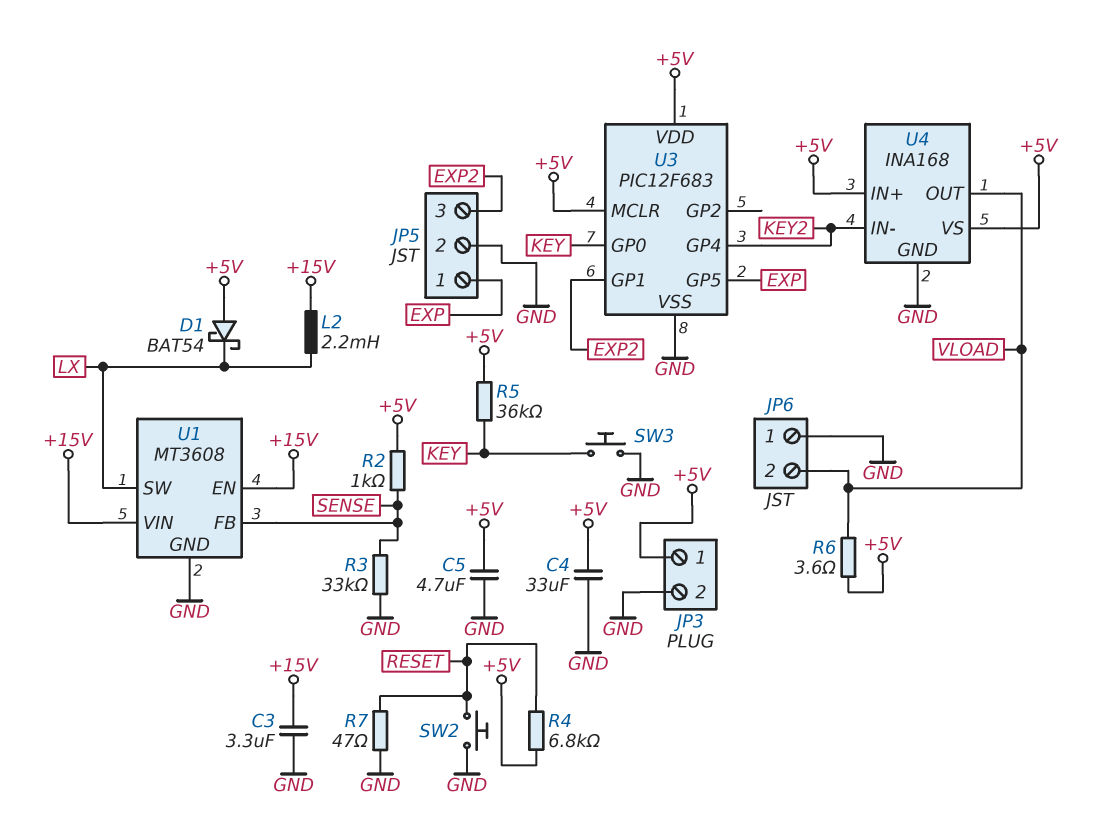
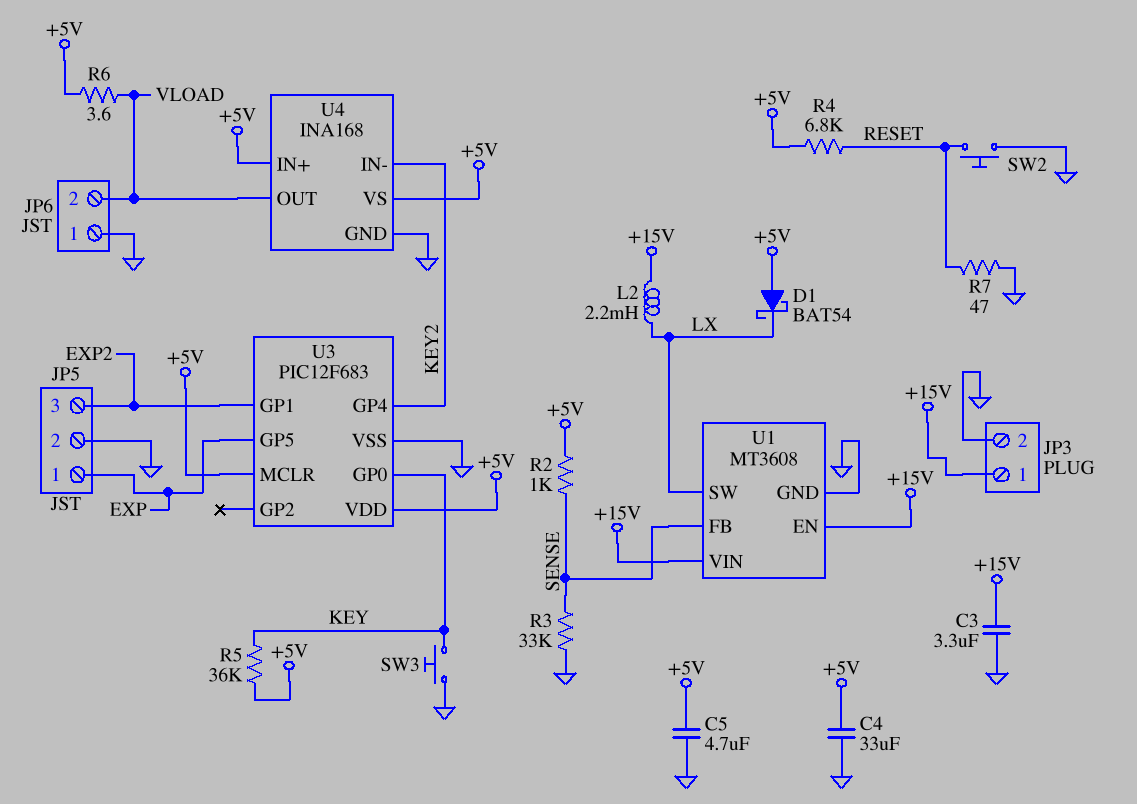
JP3 pin 1: +5V -> +15V

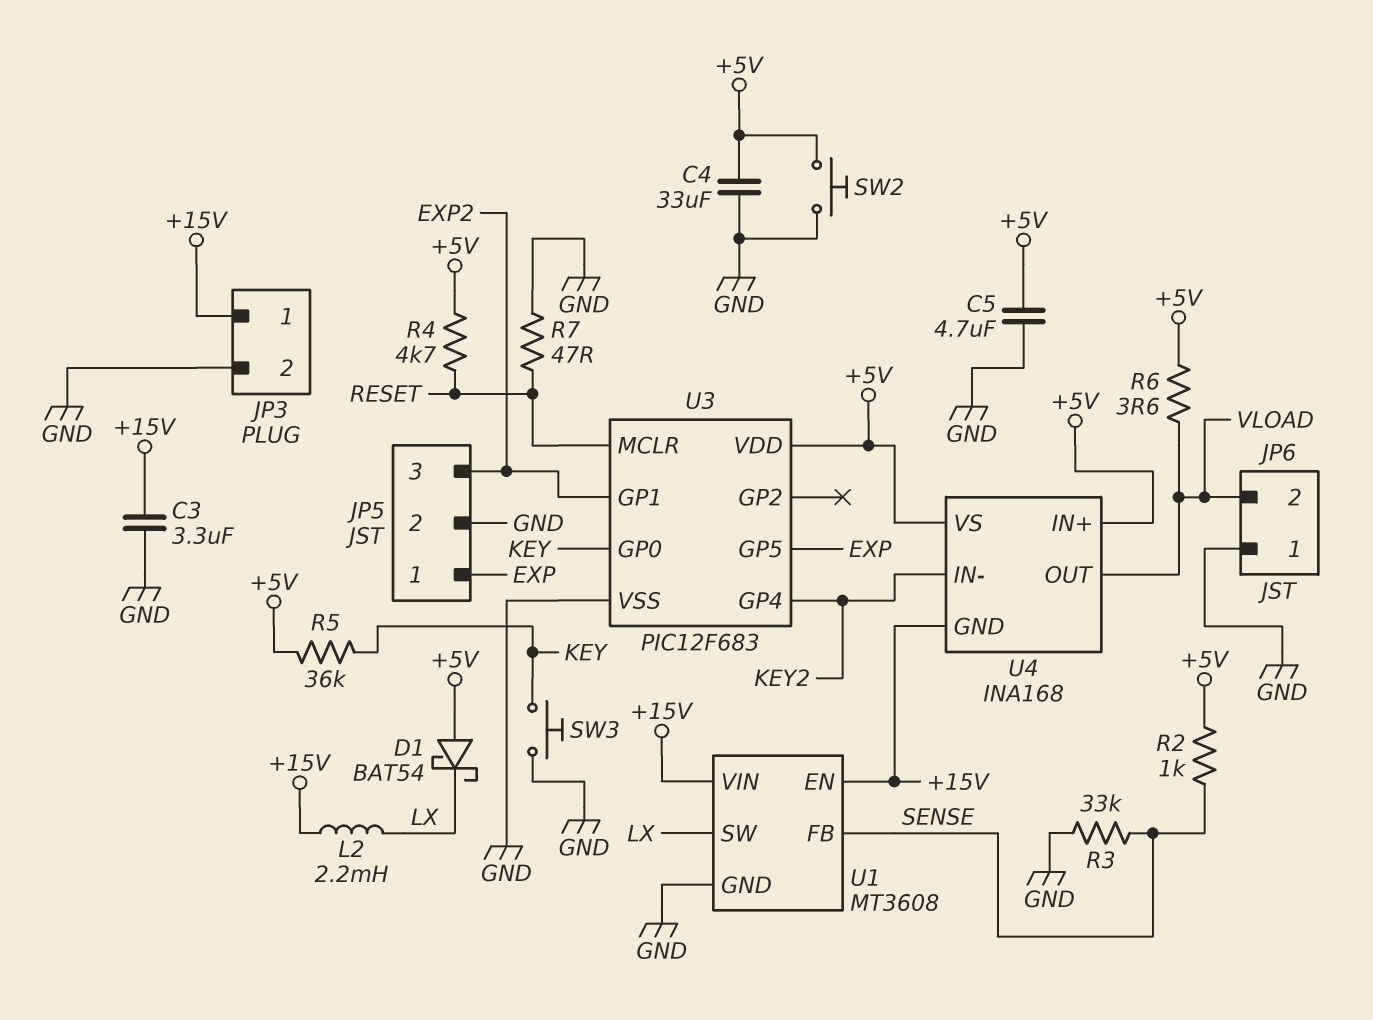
R4: 6.8k (+5V, RESET) -> 4.7k (+5V, RESET)
SW2: button (GND, RESET) -> button (+5V, GND)
U3 pin MCLR: +5V -> RESET
U4 pin GND: GND -> +15V

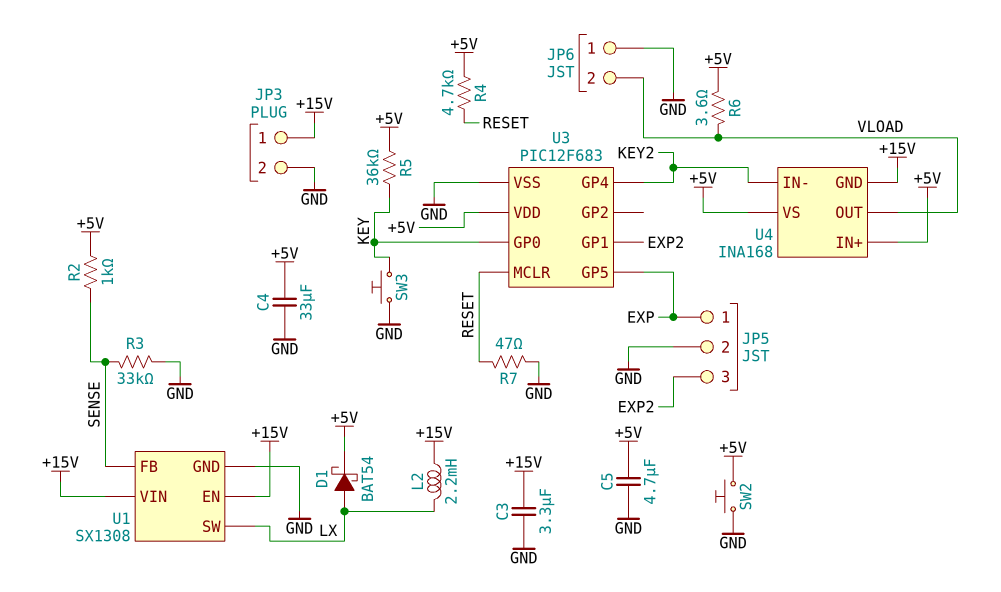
D1: schottky BAT54 (A +5V, K LX) -> schottky BAT54 (A LX, K +5V)
U1: MT3608 -> SX1308

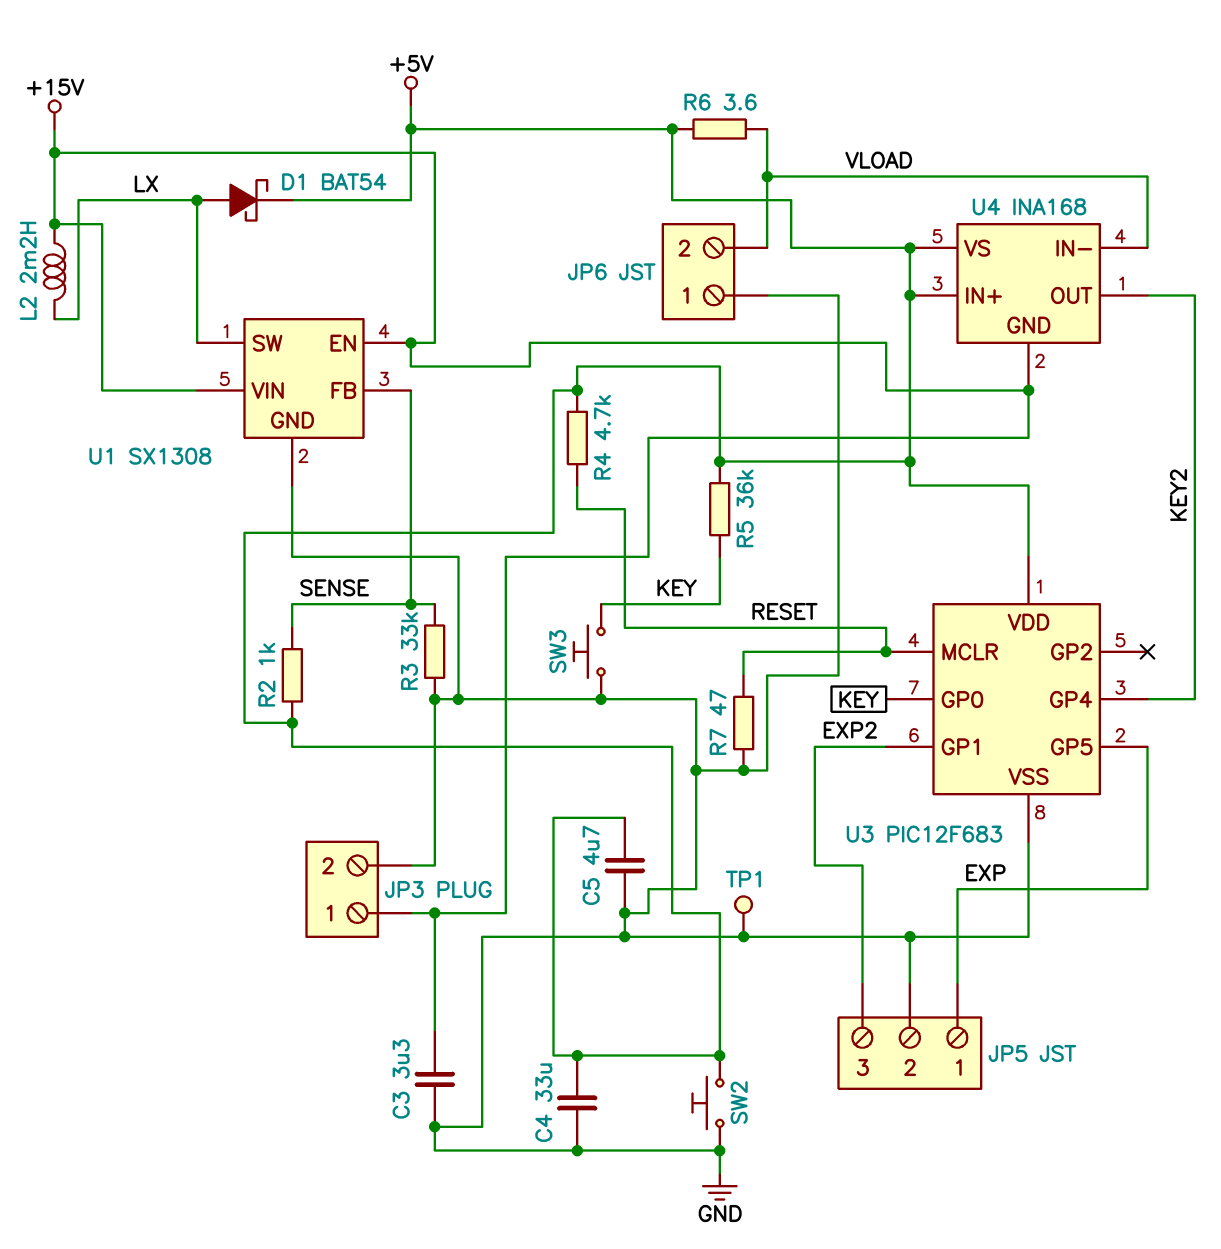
TP1: none -> test point (GND)
U4 pin IN-: KEY2 -> VLOAD
U4 pin OUT: VLOAD -> KEY2

